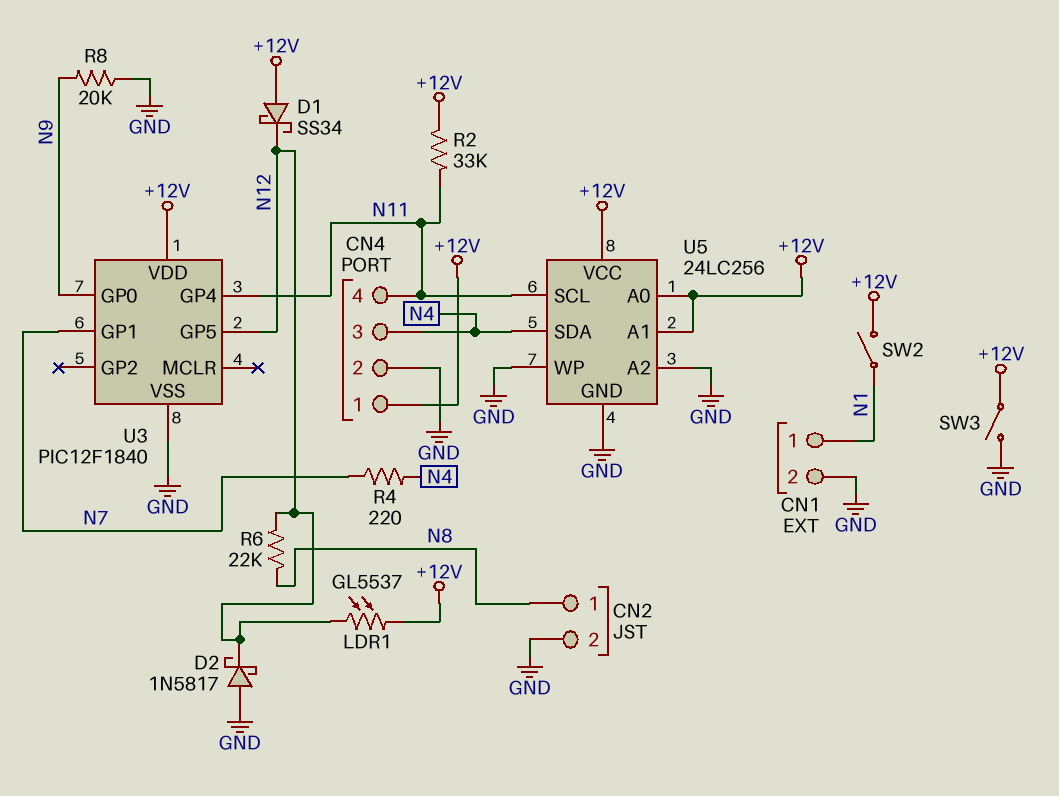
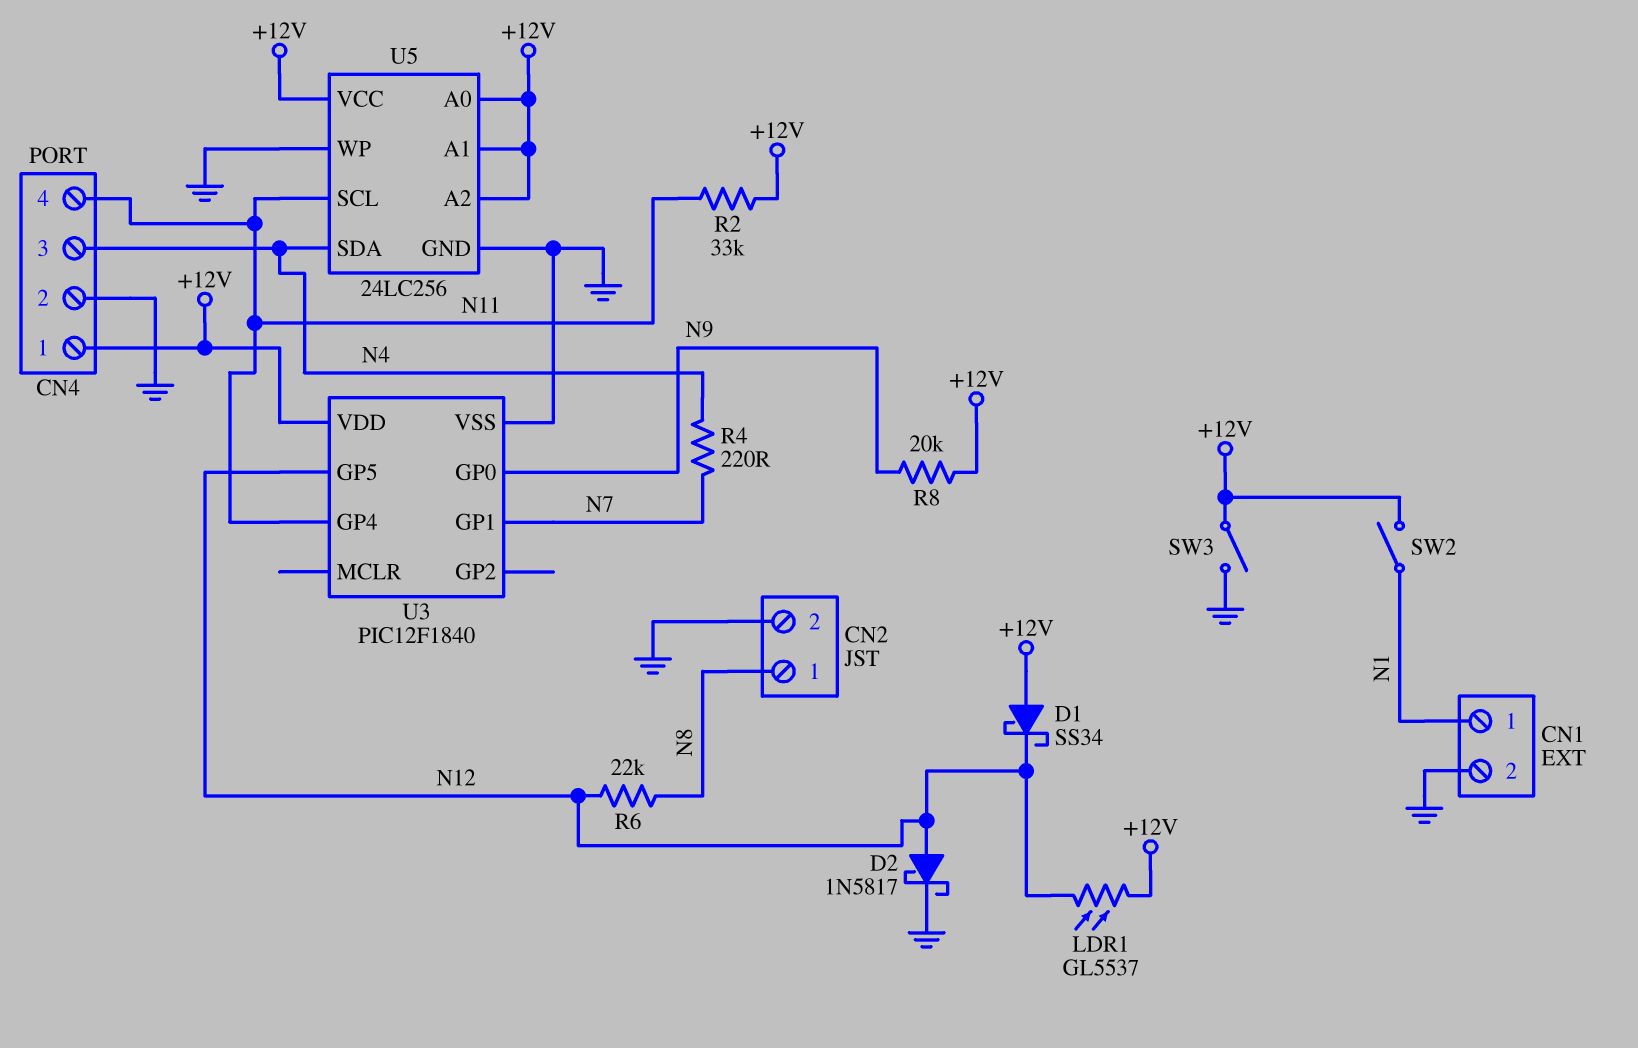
D2: schottky 1N5817 (A GND, K N12) -> schottky 1N5817 (A N12, K GND)
R8: 20k (GND, N9) -> 20k (+12V, N9)
U5 pin A2: GND -> +12V

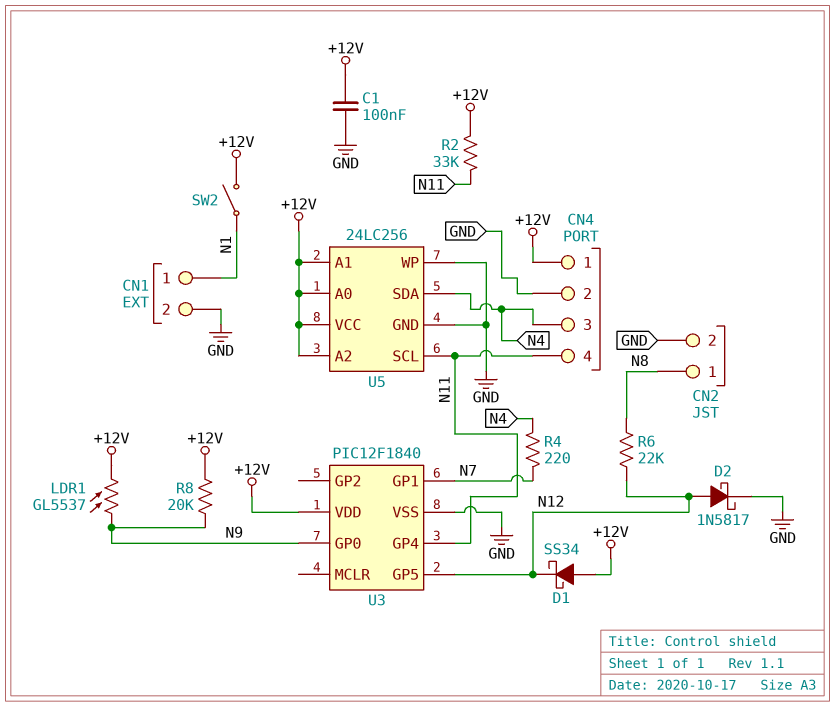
C1: none -> 100nF (+12V, GND)
LDR1: GL5537 (+12V, N12) -> GL5537 (+12V, N9)
SW3: switch (+12V, GND) -> none

